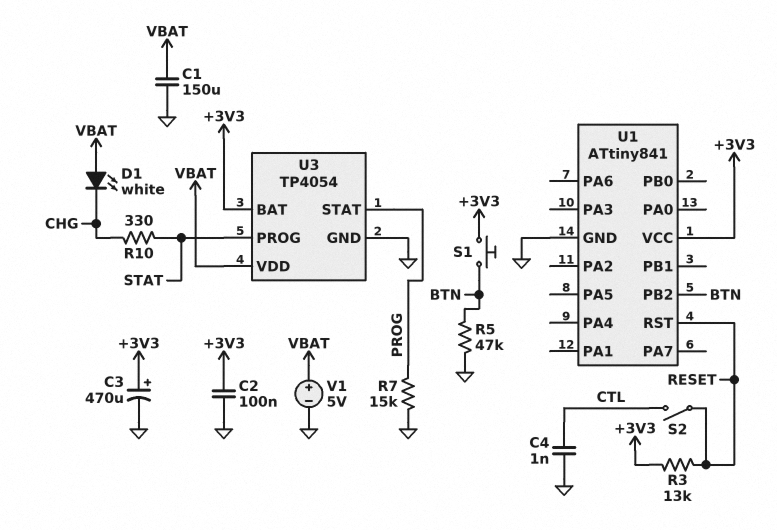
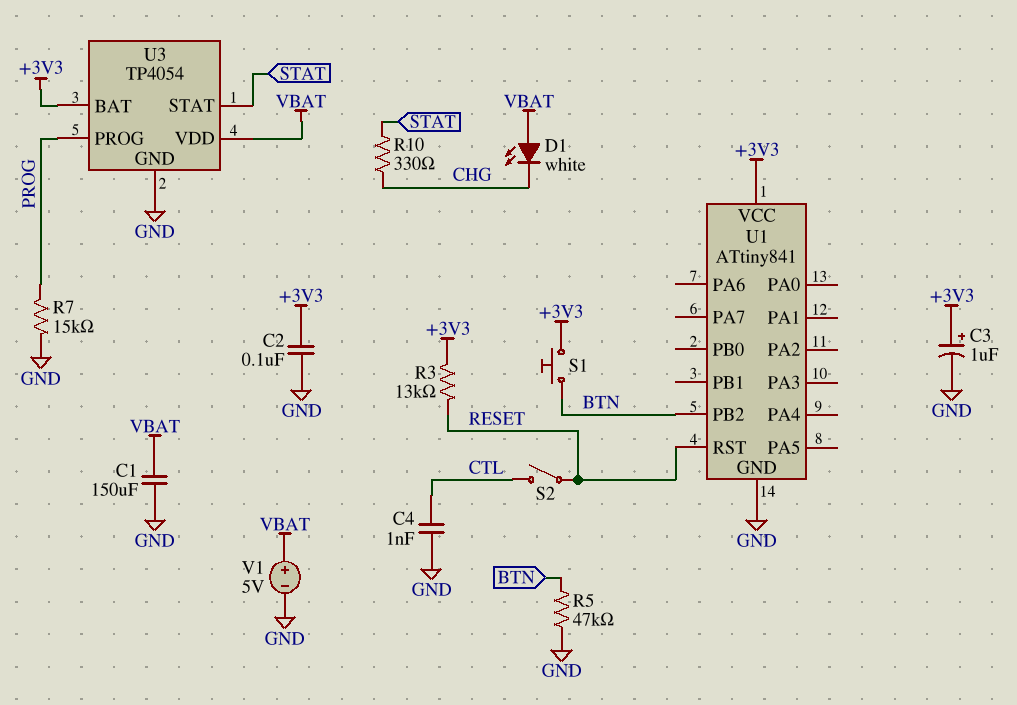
C3: 470uF (plus +3V3, minus GND) -> 1uF (plus +3V3, minus GND)
U3 pin PROG: STAT -> PROG
U3 pin STAT: PROG -> STAT

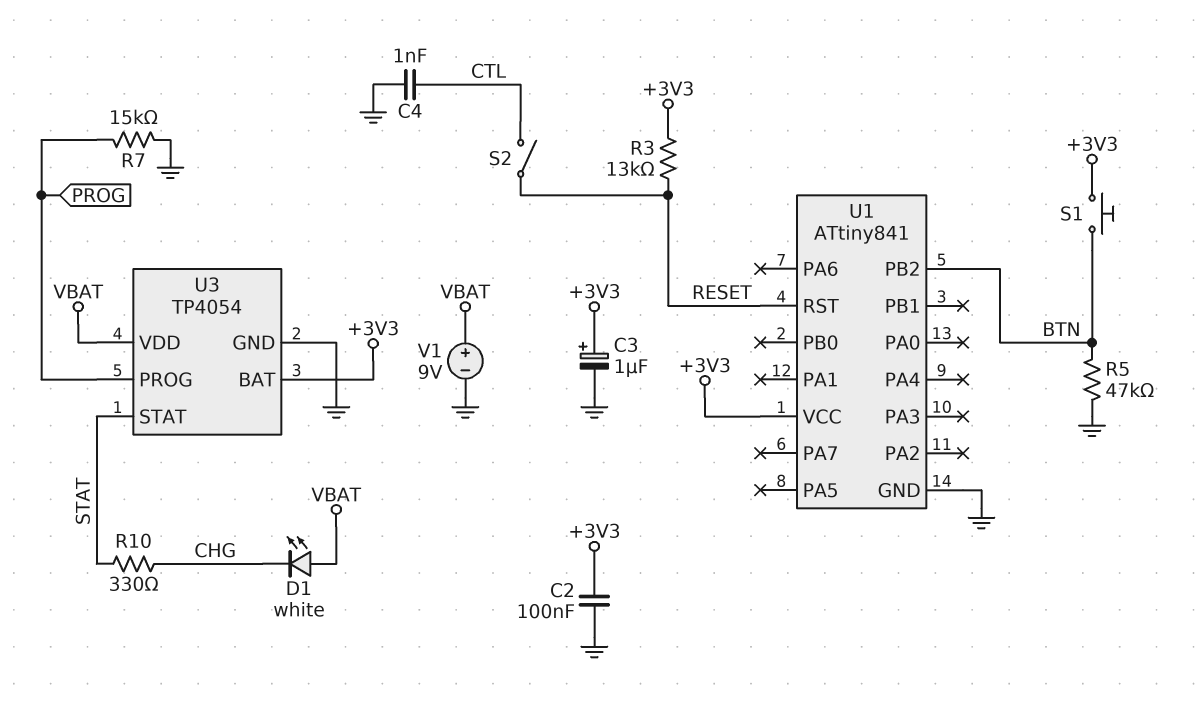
C1: 150uF (GND, VBAT) -> none
V1: 5V (plus VBAT, minus GND) -> 9V (plus VBAT, minus GND)

